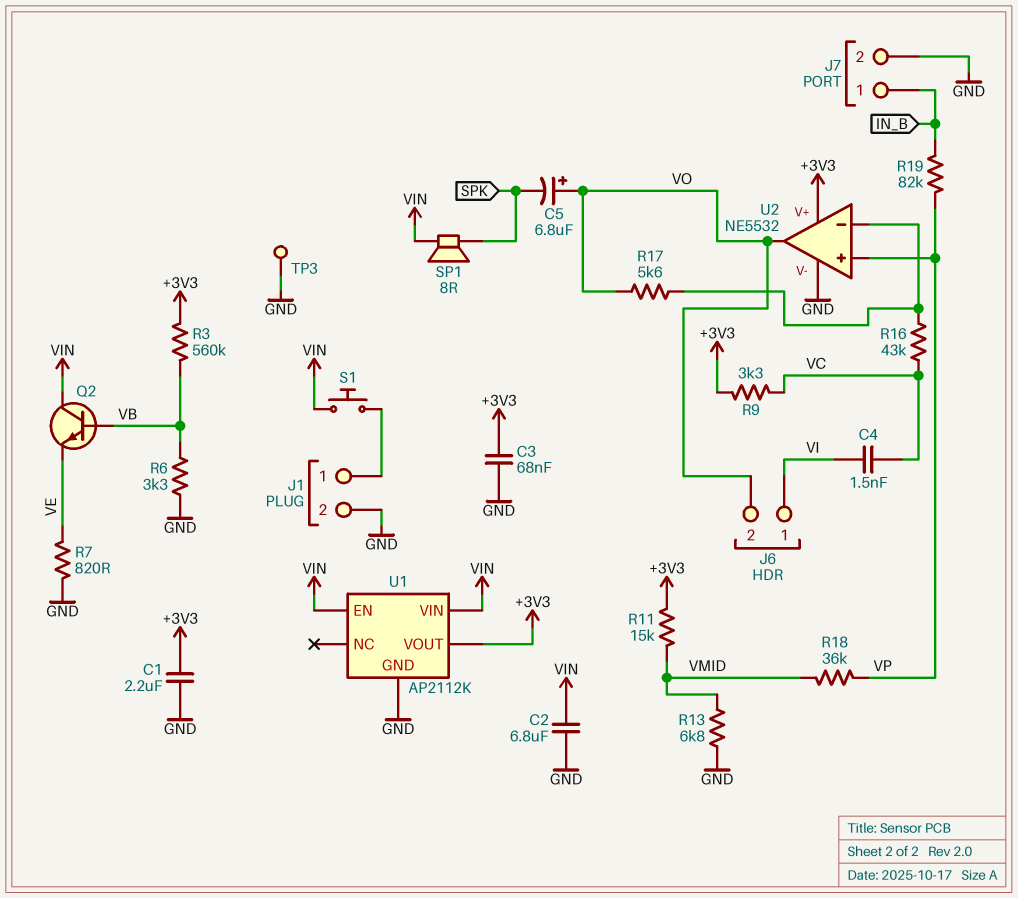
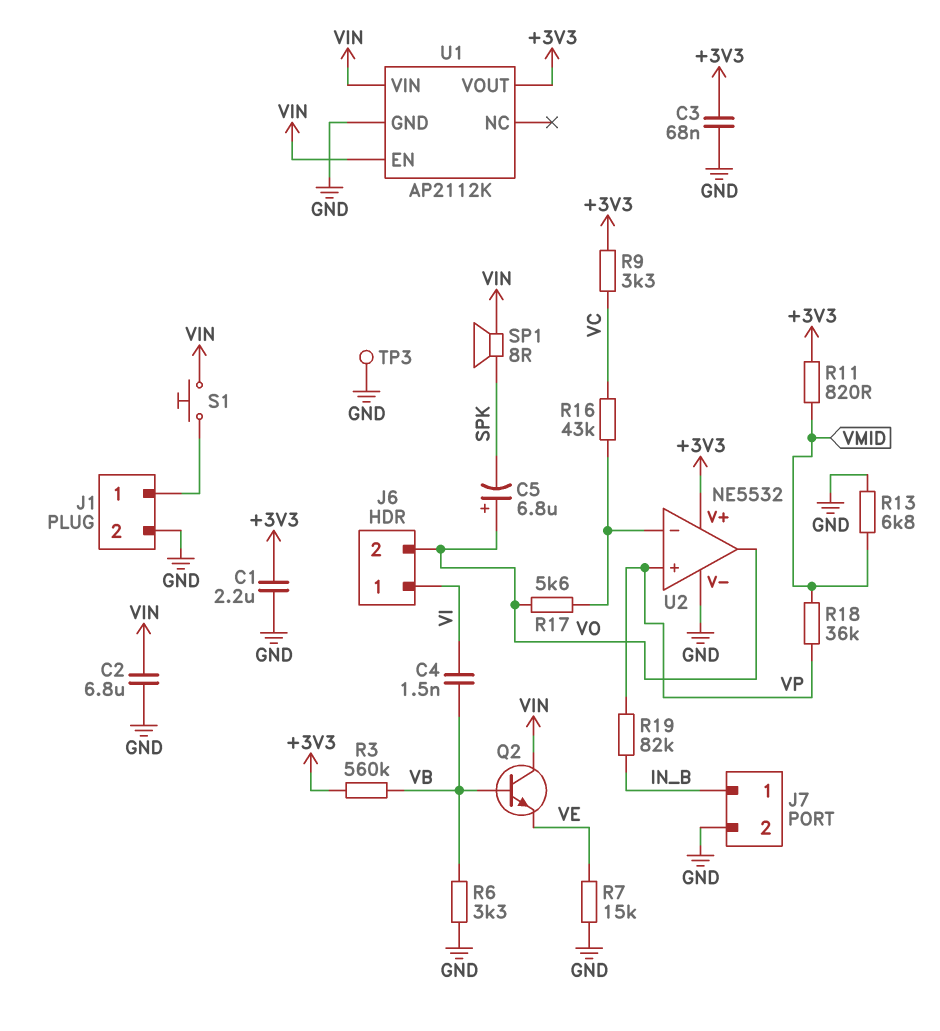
C4: 1.5nF (VC, VI) -> 1.5nF (VB, VI)
R7: 820 (GND, VE) -> 15k (GND, VE)
R11: 15k (+3V3, VMID) -> 820 (+3V3, VMID)

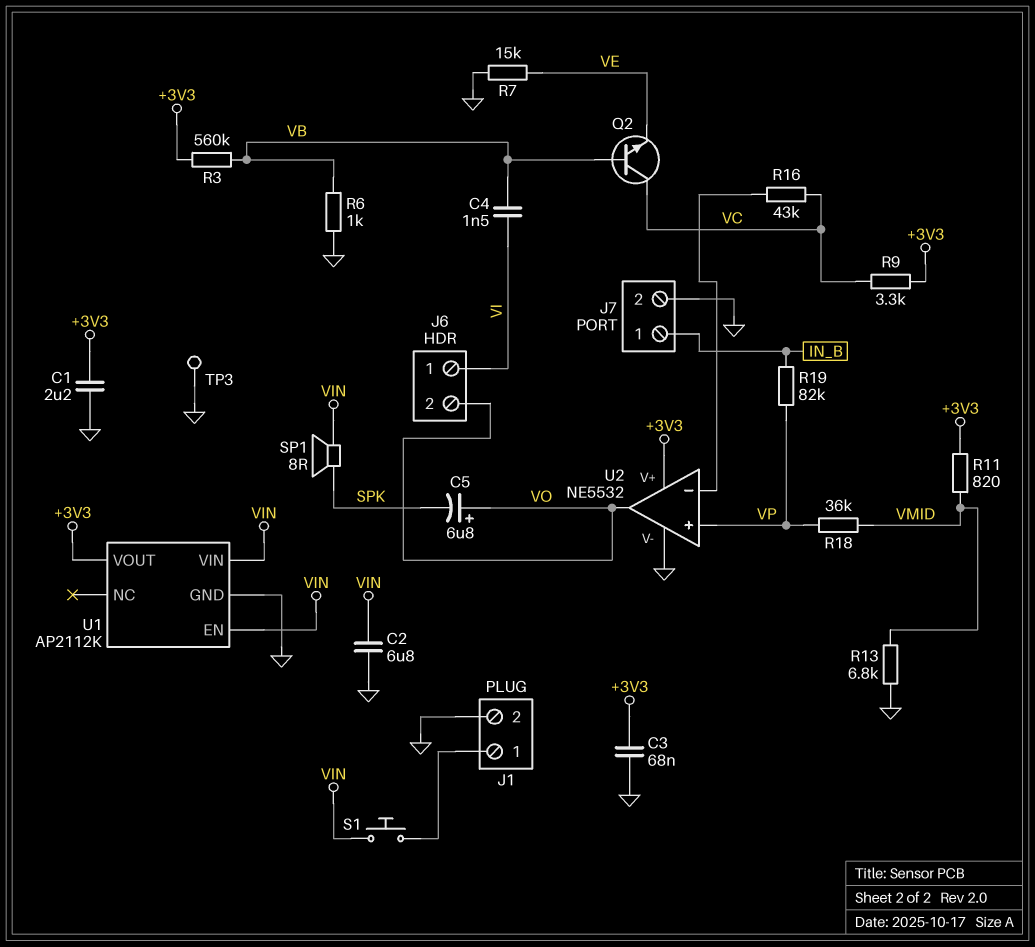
Q2: NPN (B VB, C VIN, E VE) -> NPN (B VB, C VC, E VE)
R6: 3.3k (GND, VB) -> 1k (GND, VB)
R17: 5.6k (U2/in-, VO) -> none

